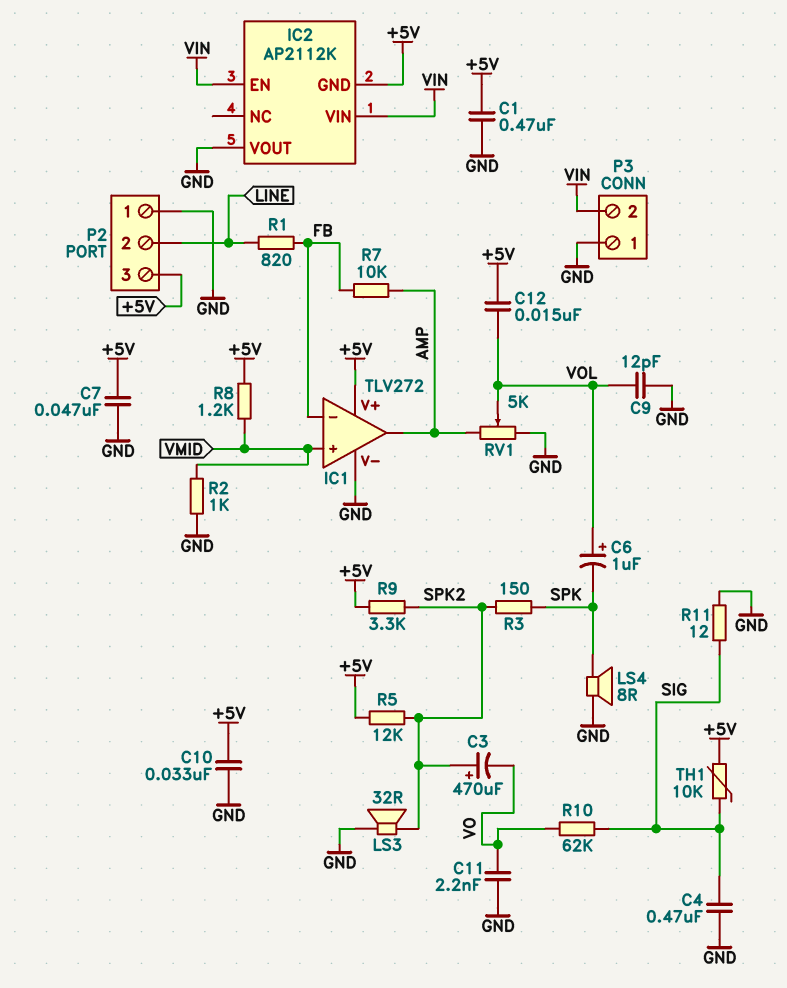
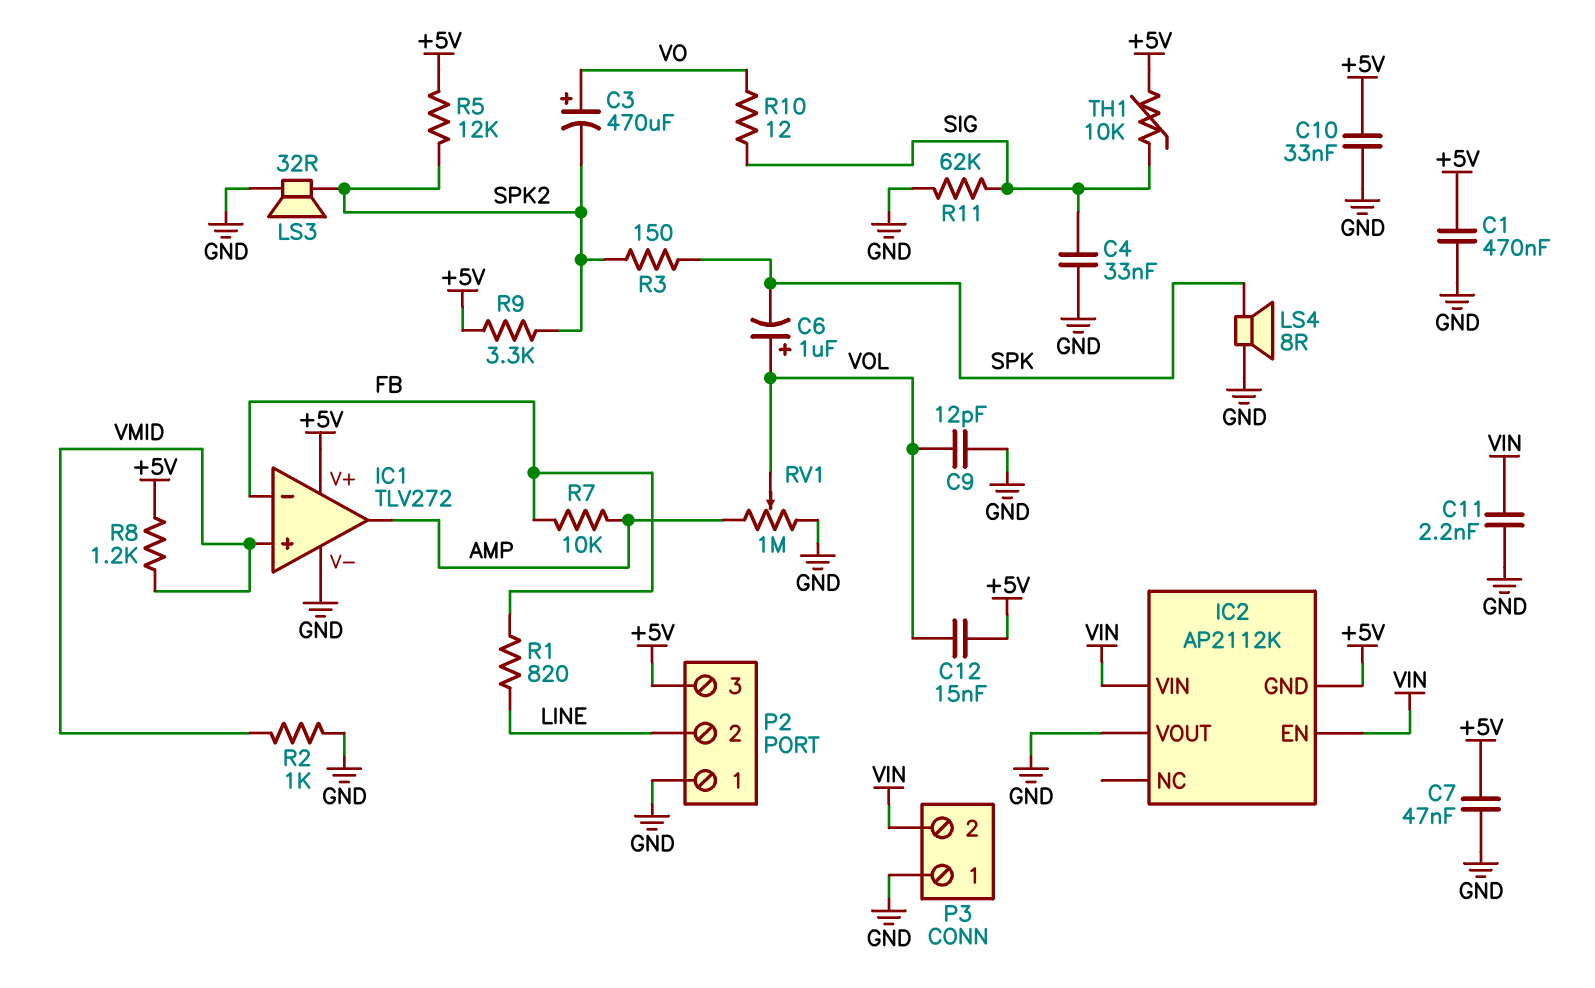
C3: 470uF (plus SPK2, minus VO) -> 470uF (plus VO, minus SPK2)
C4: 470nF (GND, SIG) -> 33nF (GND, SIG)
C11: 2.2nF (GND, VO) -> 2.2nF (GND, VIN)
R10: 62k (SIG, VO) -> 12 (SIG, VO)
R11: 12 (GND, SIG) -> 62k (GND, SIG)
RV1: 5k (AMP, GND, wiper VOL) -> 1M (AMP, GND, wiper VOL)

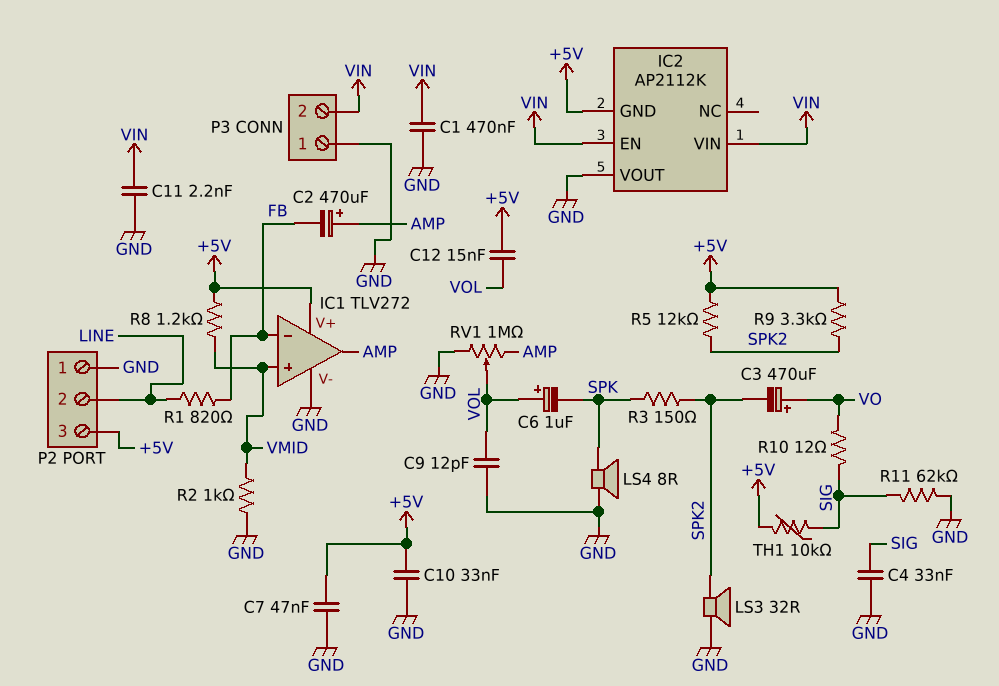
C1: 470nF (+5V, GND) -> 470nF (GND, VIN)
C2: none -> 470uF (plus AMP, minus FB)
R7: 10k (AMP, FB) -> none

